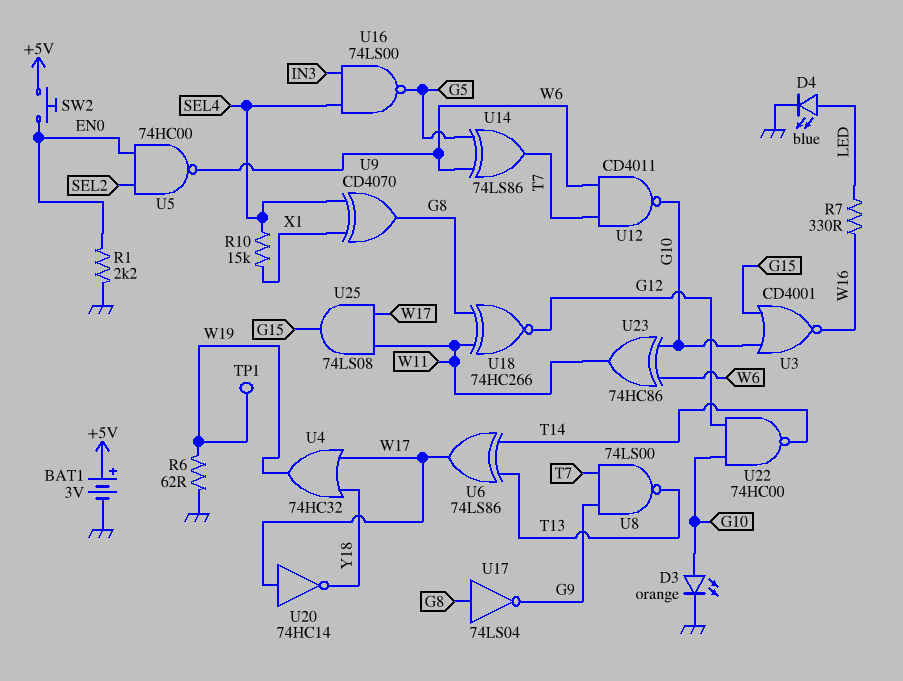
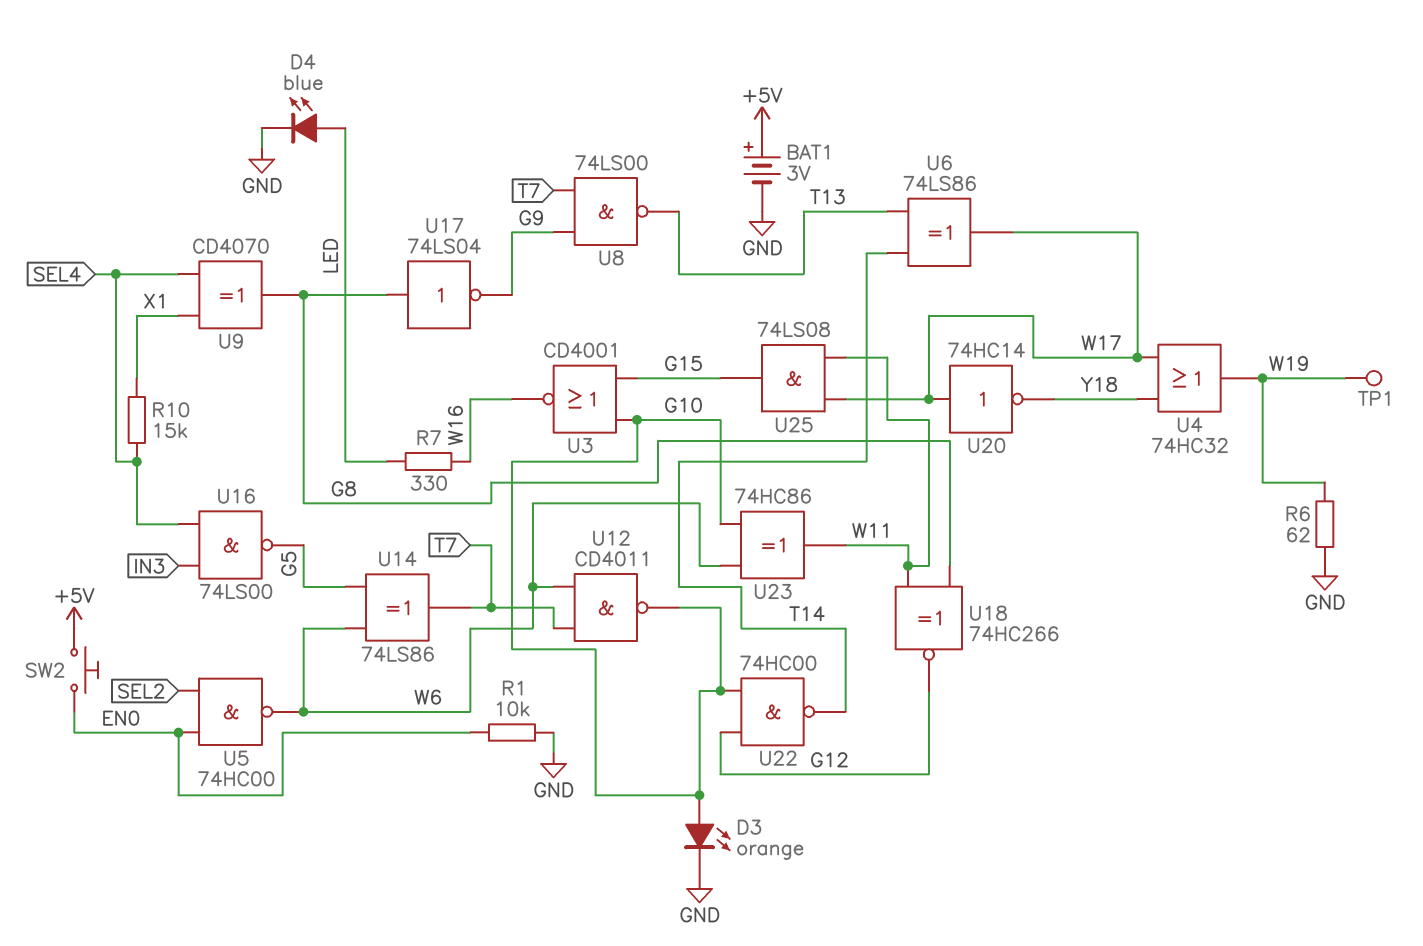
R1: 2.2k (EN0, GND) -> 10k (EN0, GND)

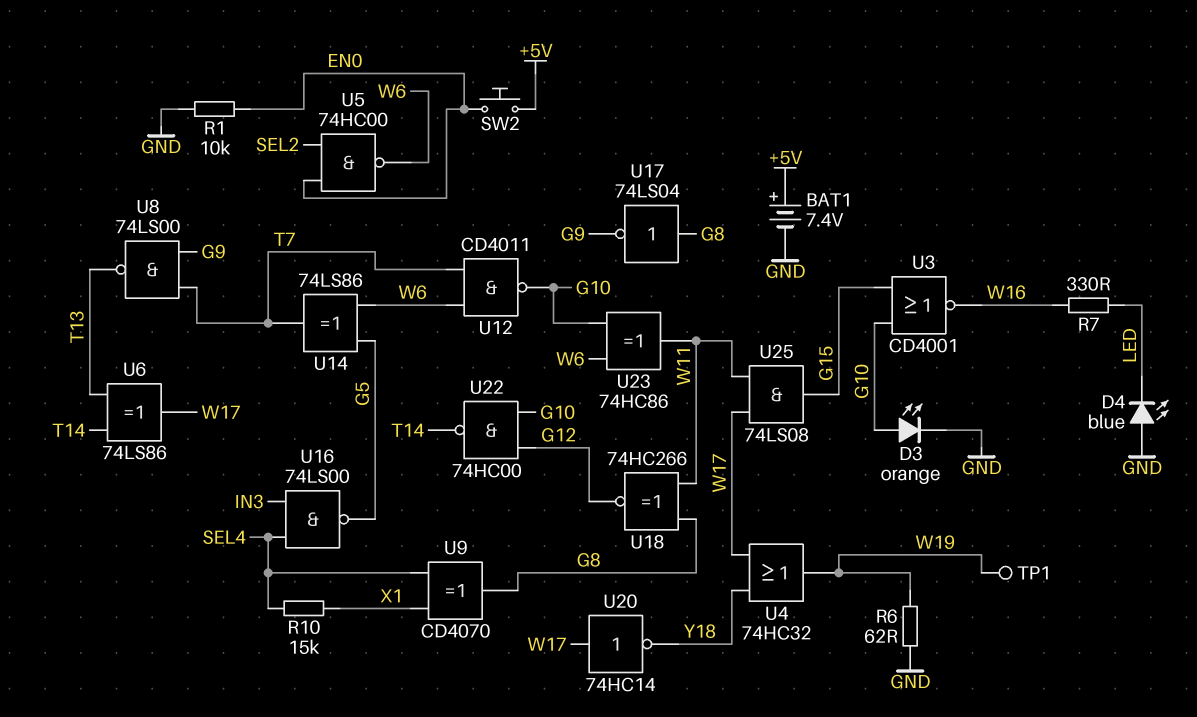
BAT1: 3V (plus +5V, minus GND) -> 7.4V (plus +5V, minus GND)
D4: LED blue (A LED, K GND) -> LED blue (A GND, K LED)

